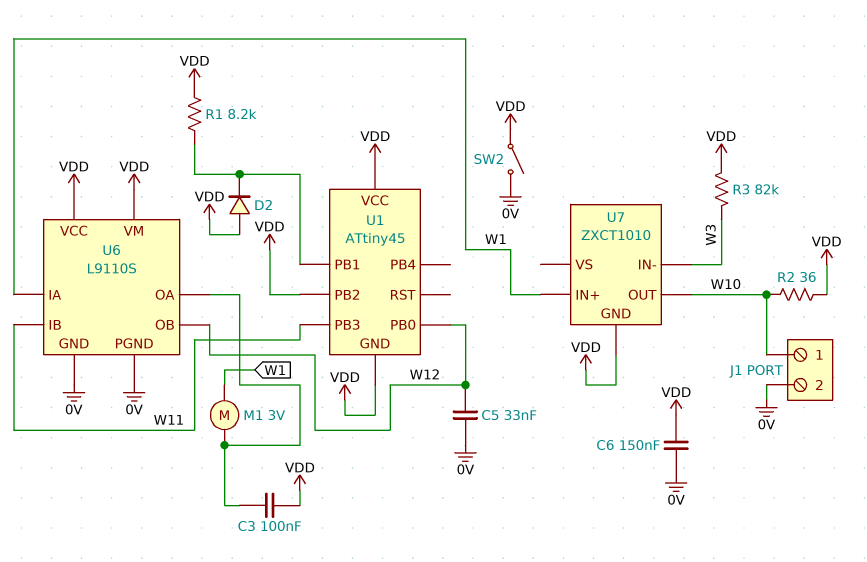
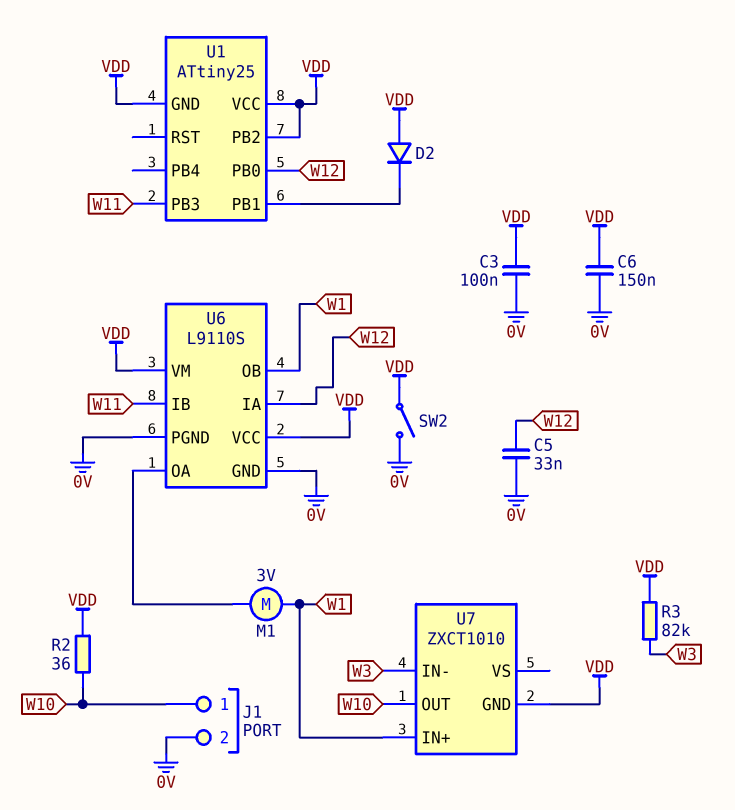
C3: 100nF (U6/OA, VDD) -> 100nF (0V, VDD)
R1: 8.2k (U1/PB1, VDD) -> none
U1: ATtiny45 -> ATtiny25
U6 pin IA: W1 -> W12
U6 pin OB: W12 -> W1

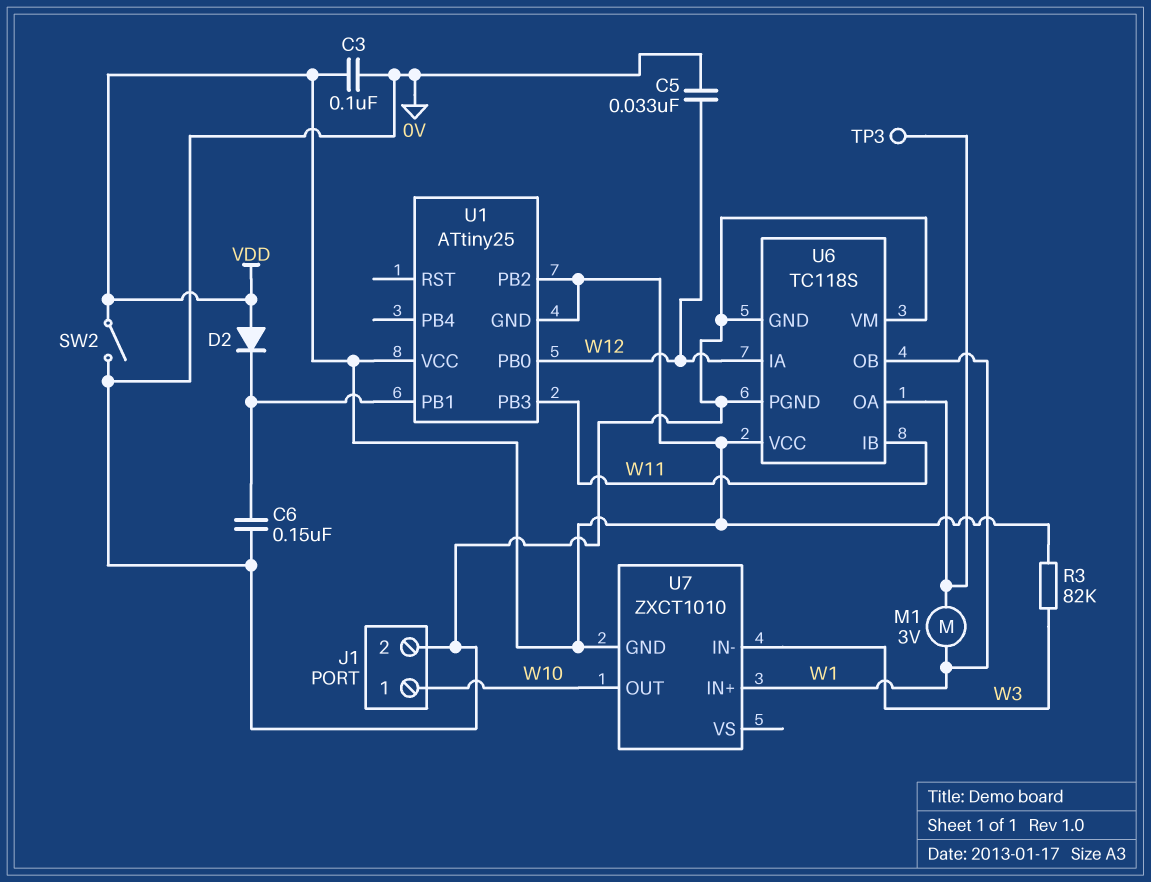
C6: 150nF (0V, VDD) -> 150nF (0V, U1/PB1)
R2: 36 (VDD, W10) -> none
TP3: none -> test point (U6/OA)
U6: L9110S -> TC118S
U6 pin VM: VDD -> 0V

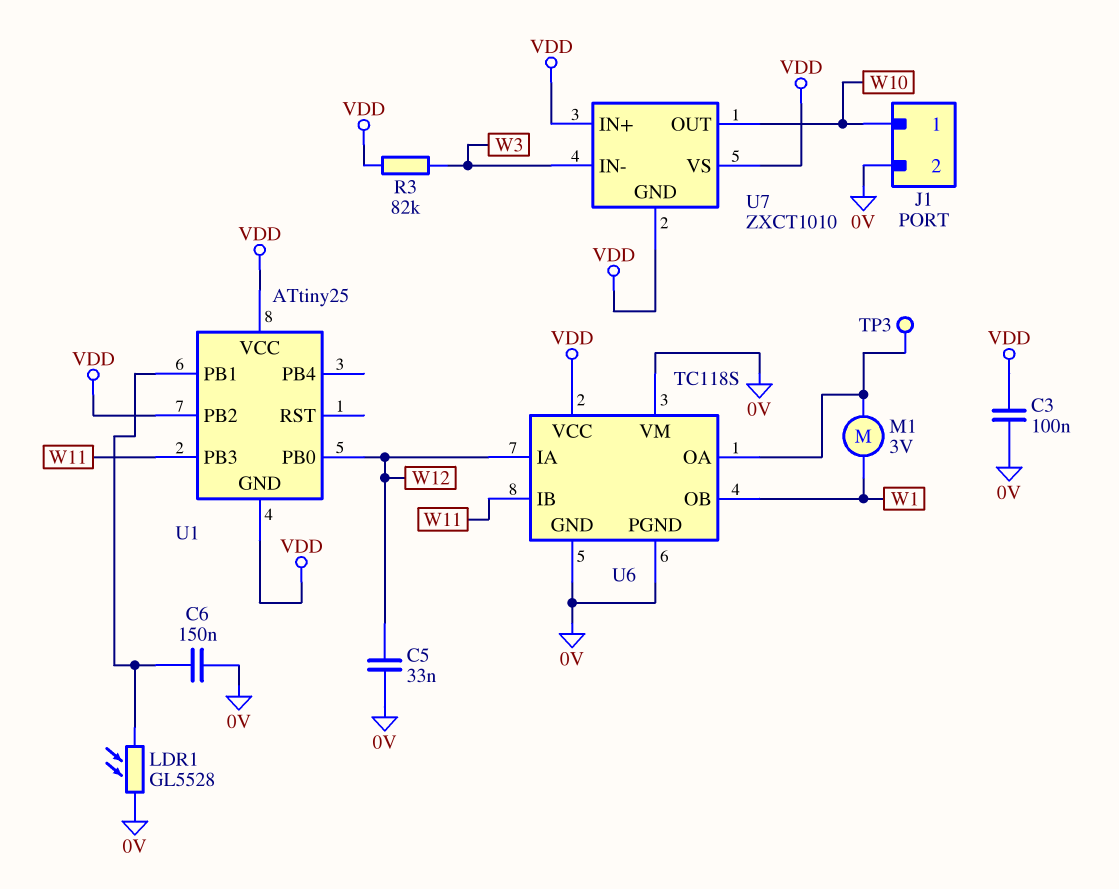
D2: diode (A VDD, K U1/PB1) -> none
LDR1: none -> GL5528 (0V, U1/PB1)
SW2: switch (0V, VDD) -> none
U7 pin IN+: W1 -> VDD
U7 pin VS: none -> VDD

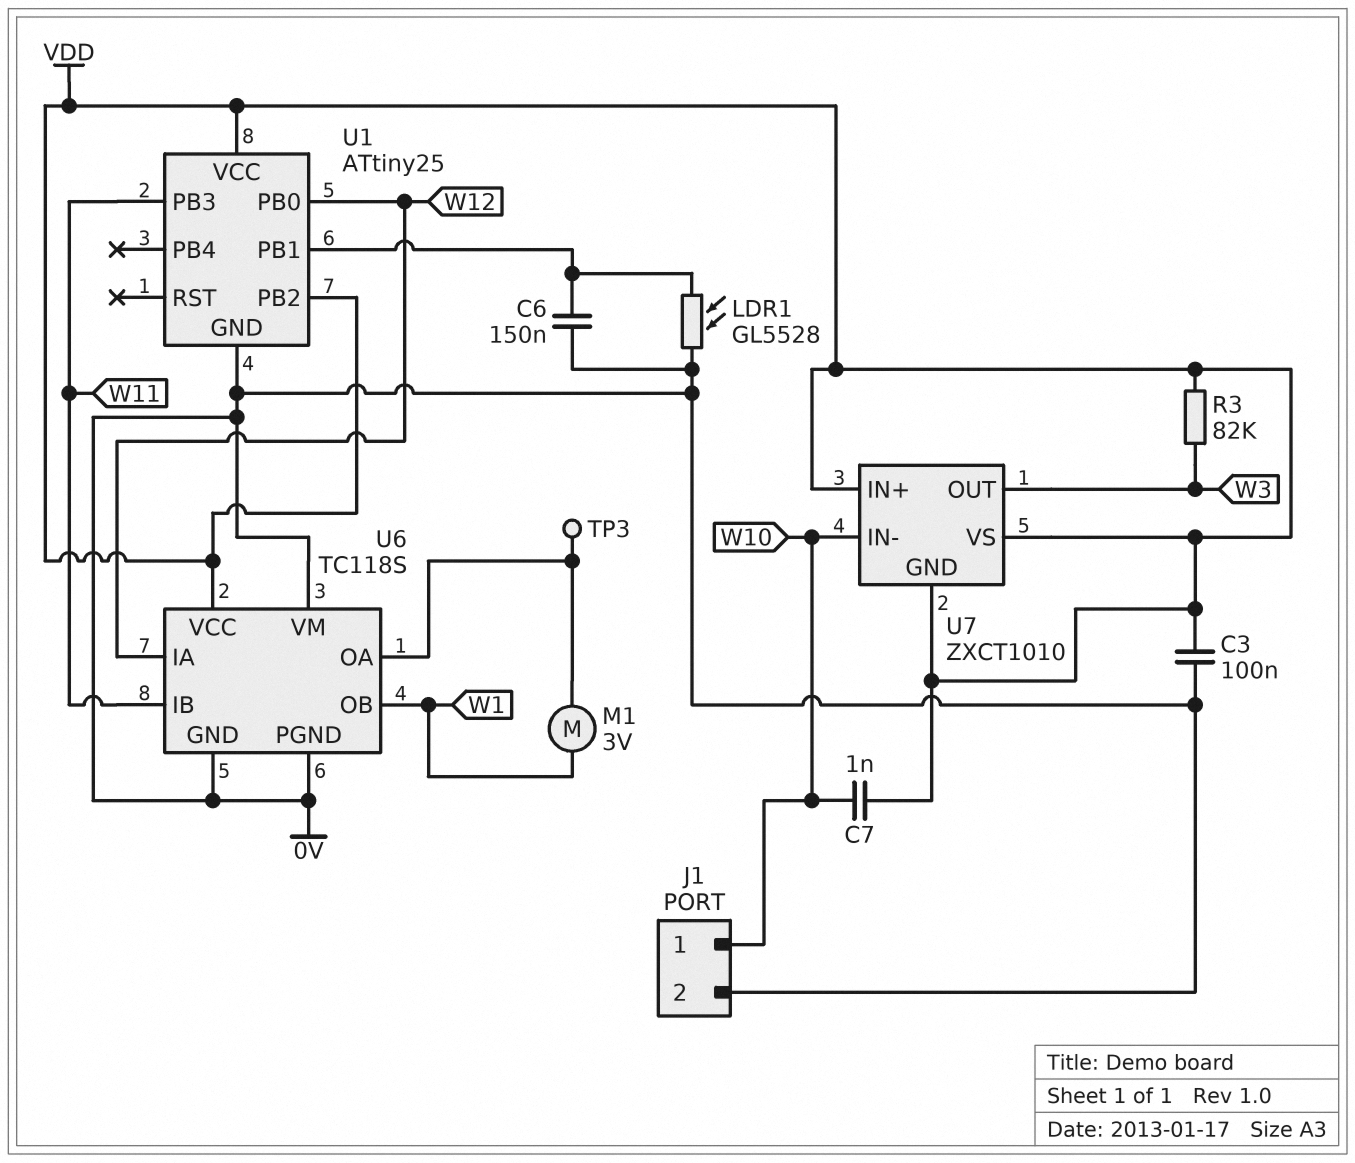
C5: 33nF (0V, W12) -> none
C7: none -> 1nF (VDD, W10)
U1 pin GND: VDD -> 0V
U7 pin IN-: W3 -> W10
U7 pin OUT: W10 -> W3

